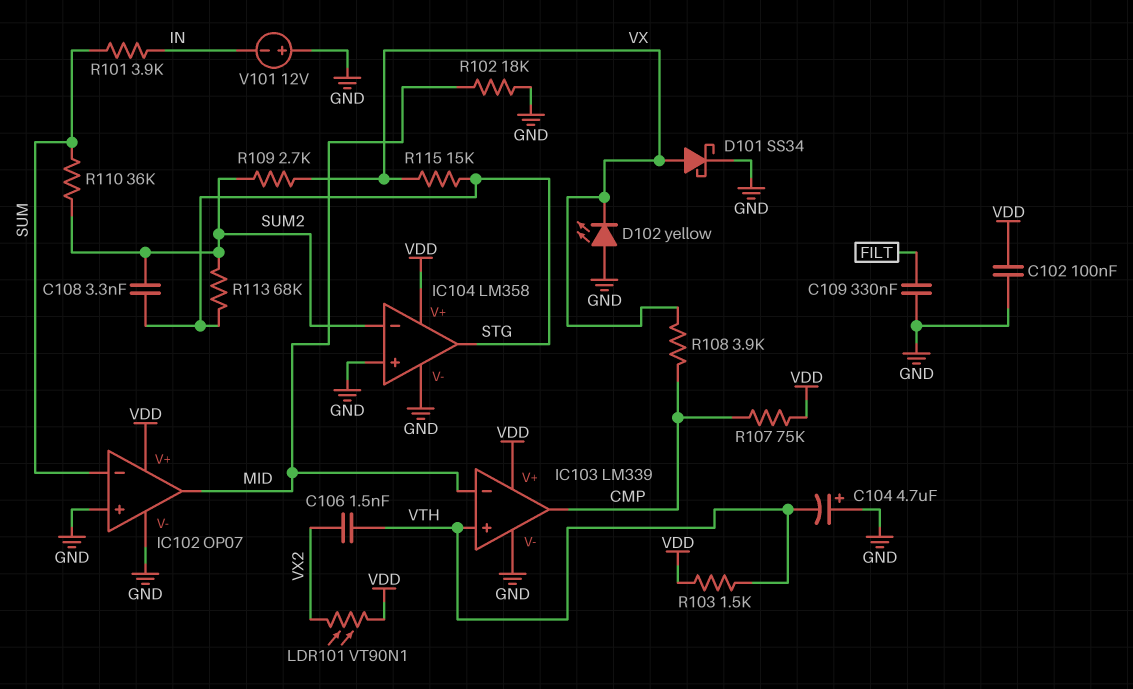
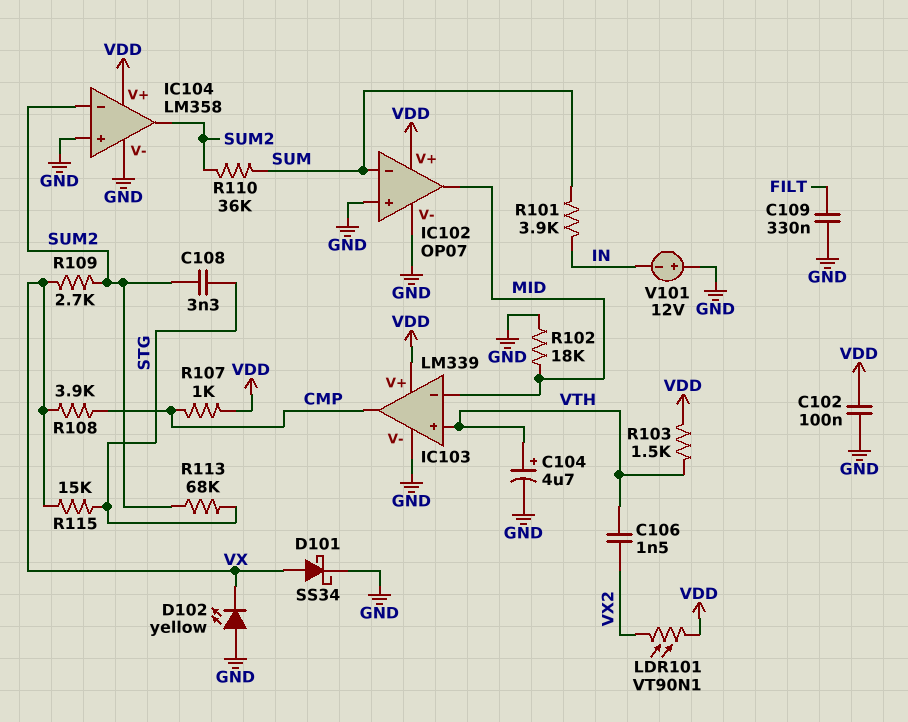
C104: 4.7uF (plus GND, minus VTH) -> 4.7uF (plus VTH, minus GND)
IC104 pin out: STG -> SUM2
R107: 75k (CMP, VDD) -> 1k (CMP, VDD)

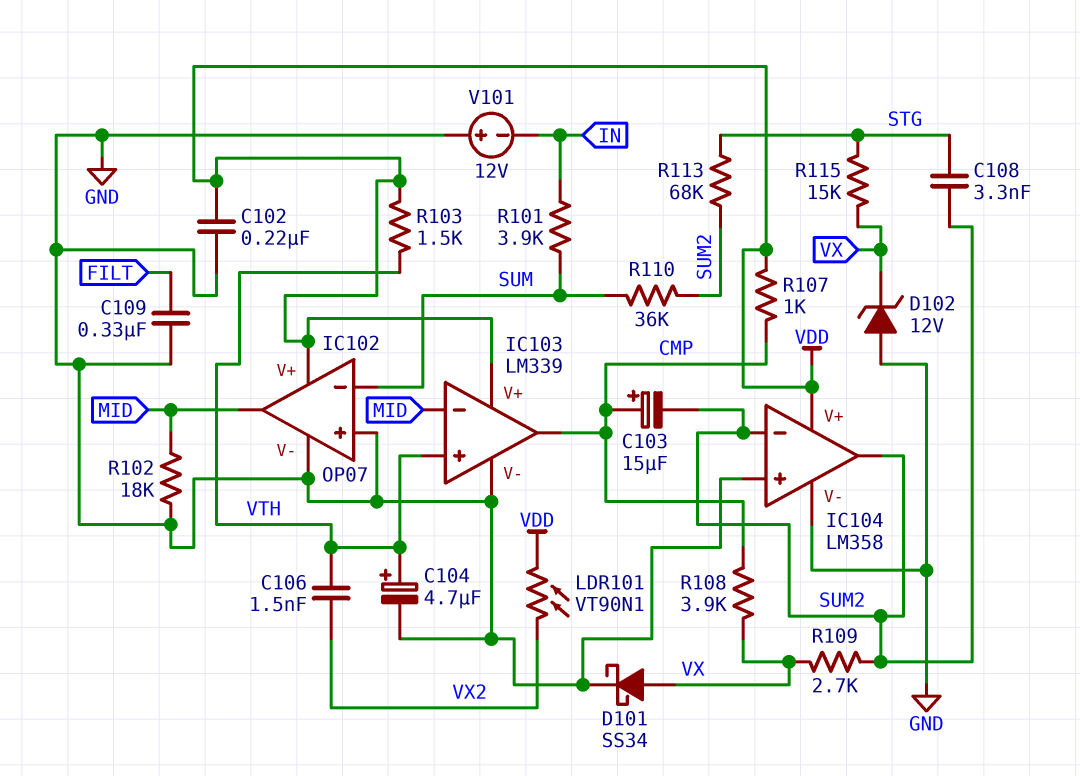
C102: 100nF (GND, VDD) -> 220nF (GND, VDD)
C103: none -> 15uF (plus CMP, minus SUM2)
D102: LED yellow (A GND, K VX) -> zener 12V (A GND, K VX)

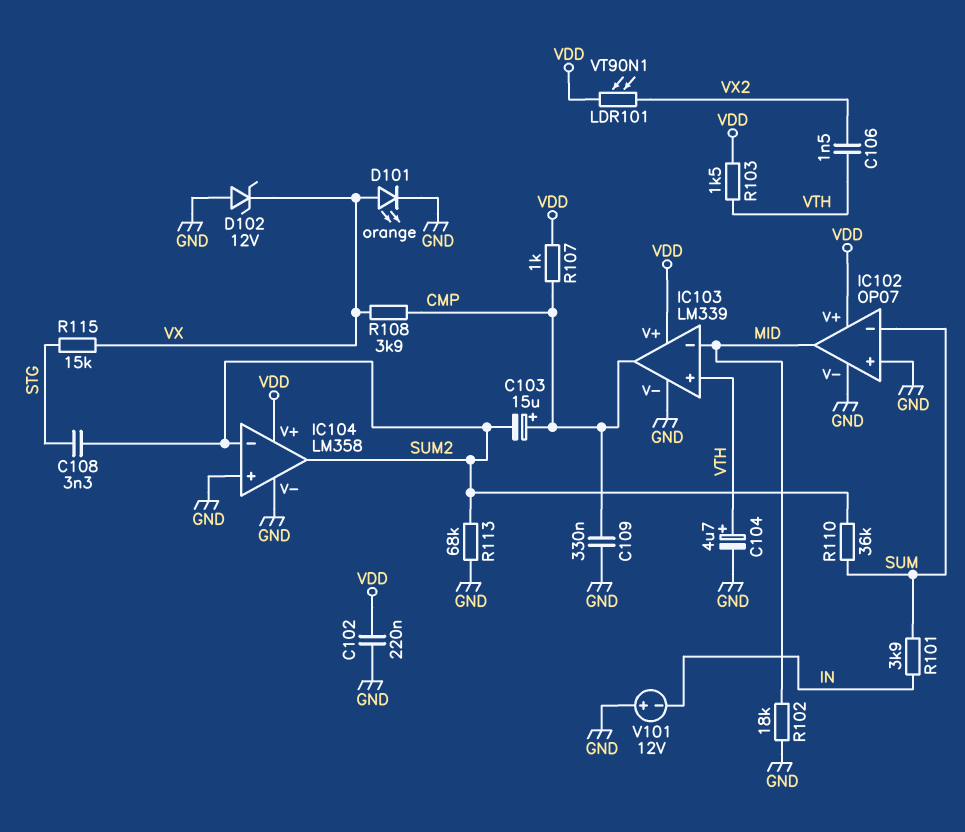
C109: 330nF (FILT, GND) -> 330nF (CMP, GND)
D101: schottky SS34 (A VX, K GND) -> LED orange (A VX, K GND)
R109: 2.7k (SUM2, VX) -> none
R113: 68k (STG, SUM2) -> 68k (GND, SUM2)

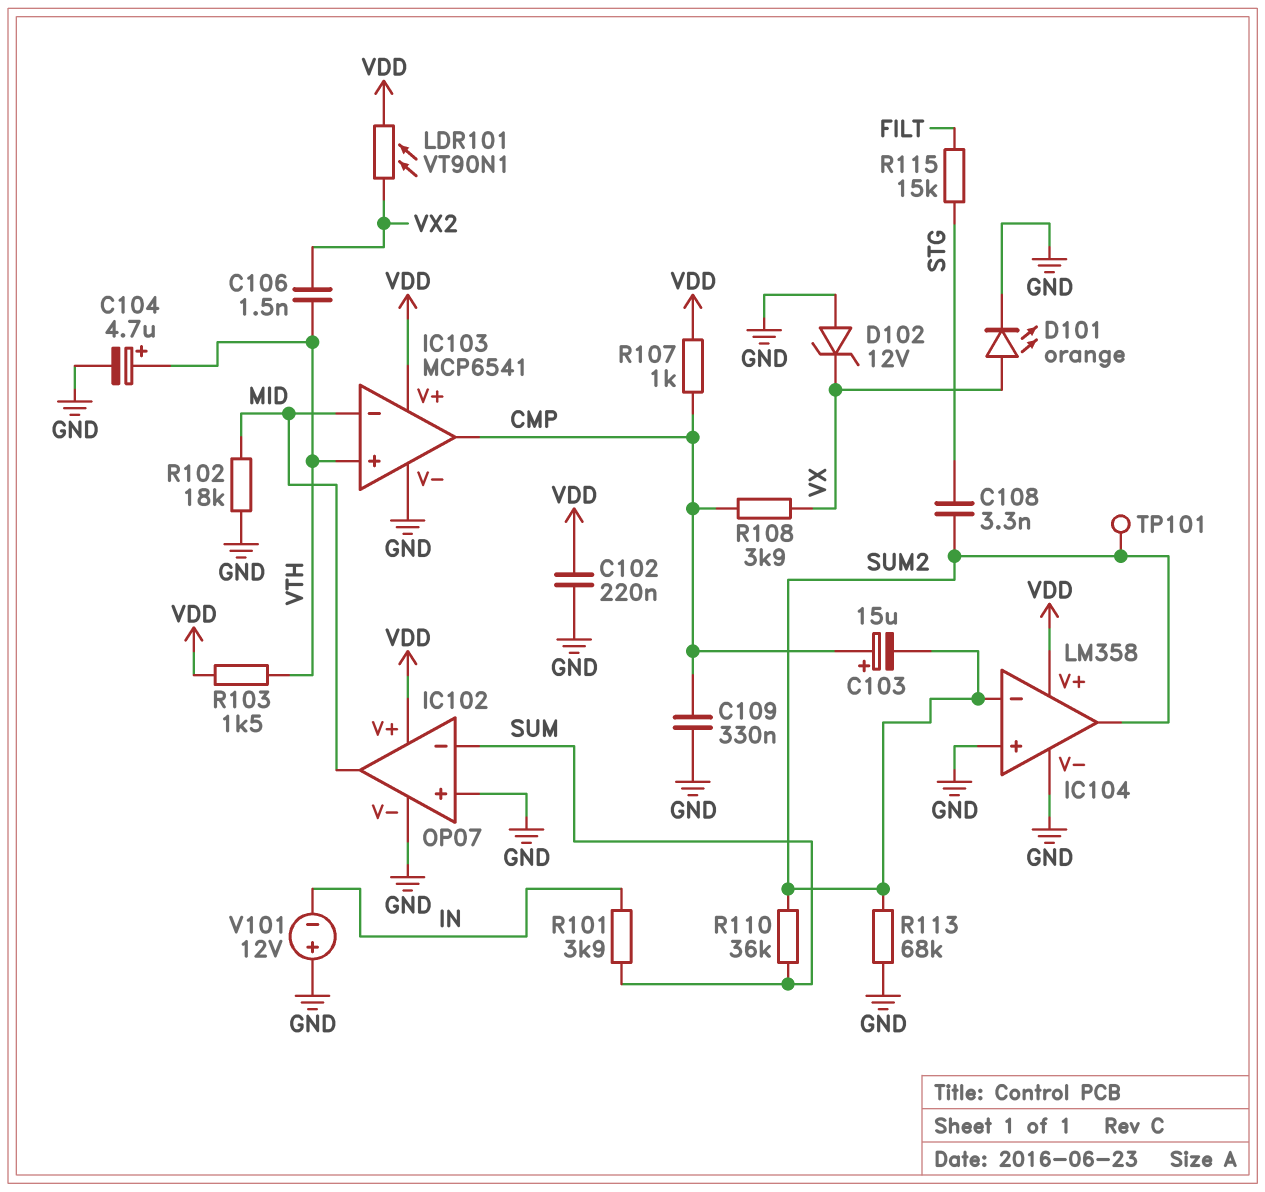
IC103: LM339 -> MCP6541
R115: 15k (STG, VX) -> 15k (FILT, STG)
TP101: none -> test point (SUM2)

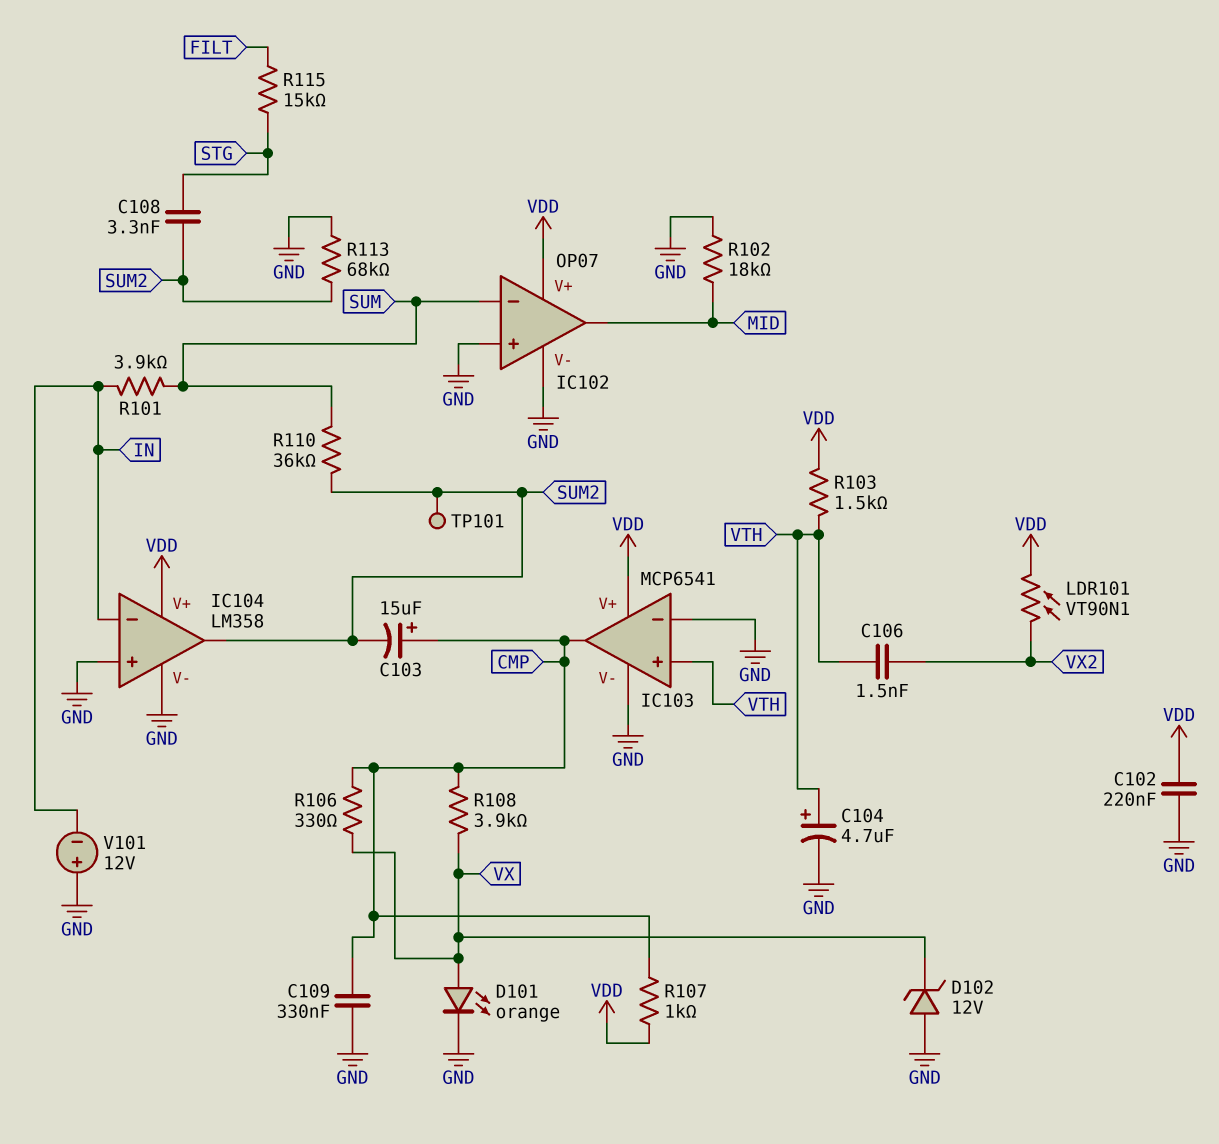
IC103 pin in-: MID -> GND
IC104 pin in-: SUM2 -> IN
R106: none -> 330 (CMP, VX)

